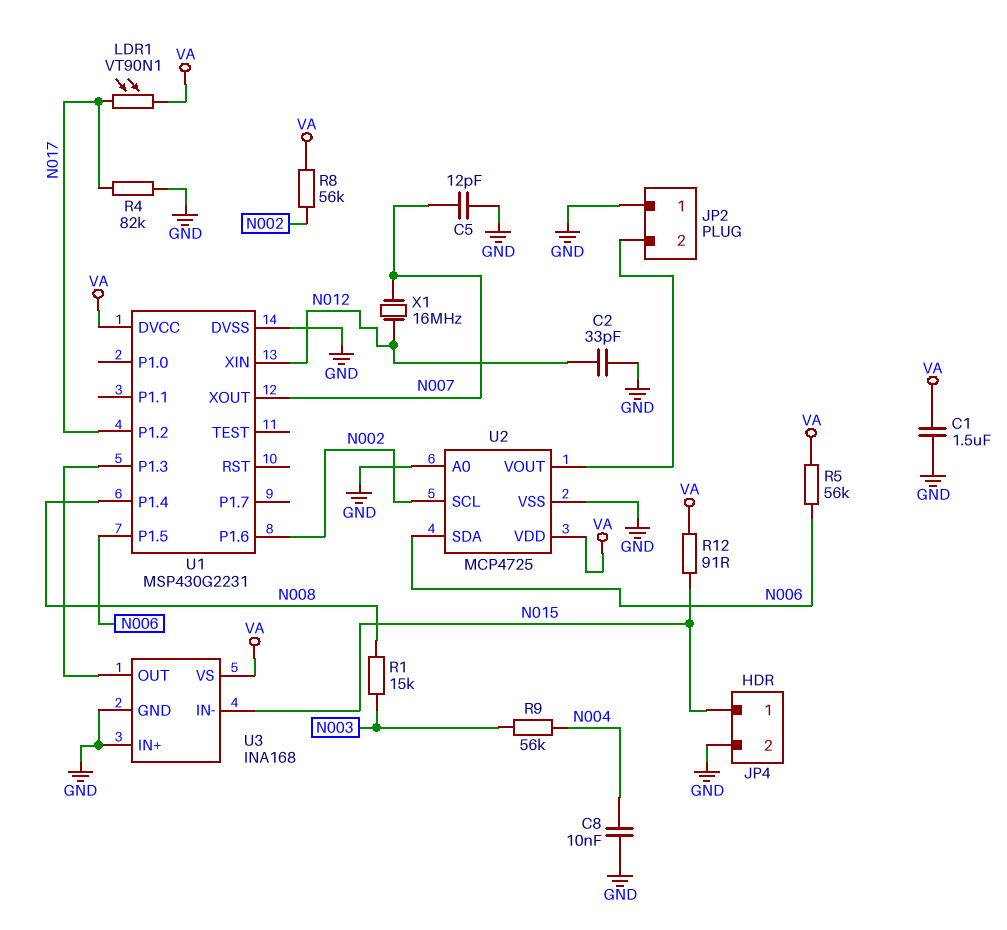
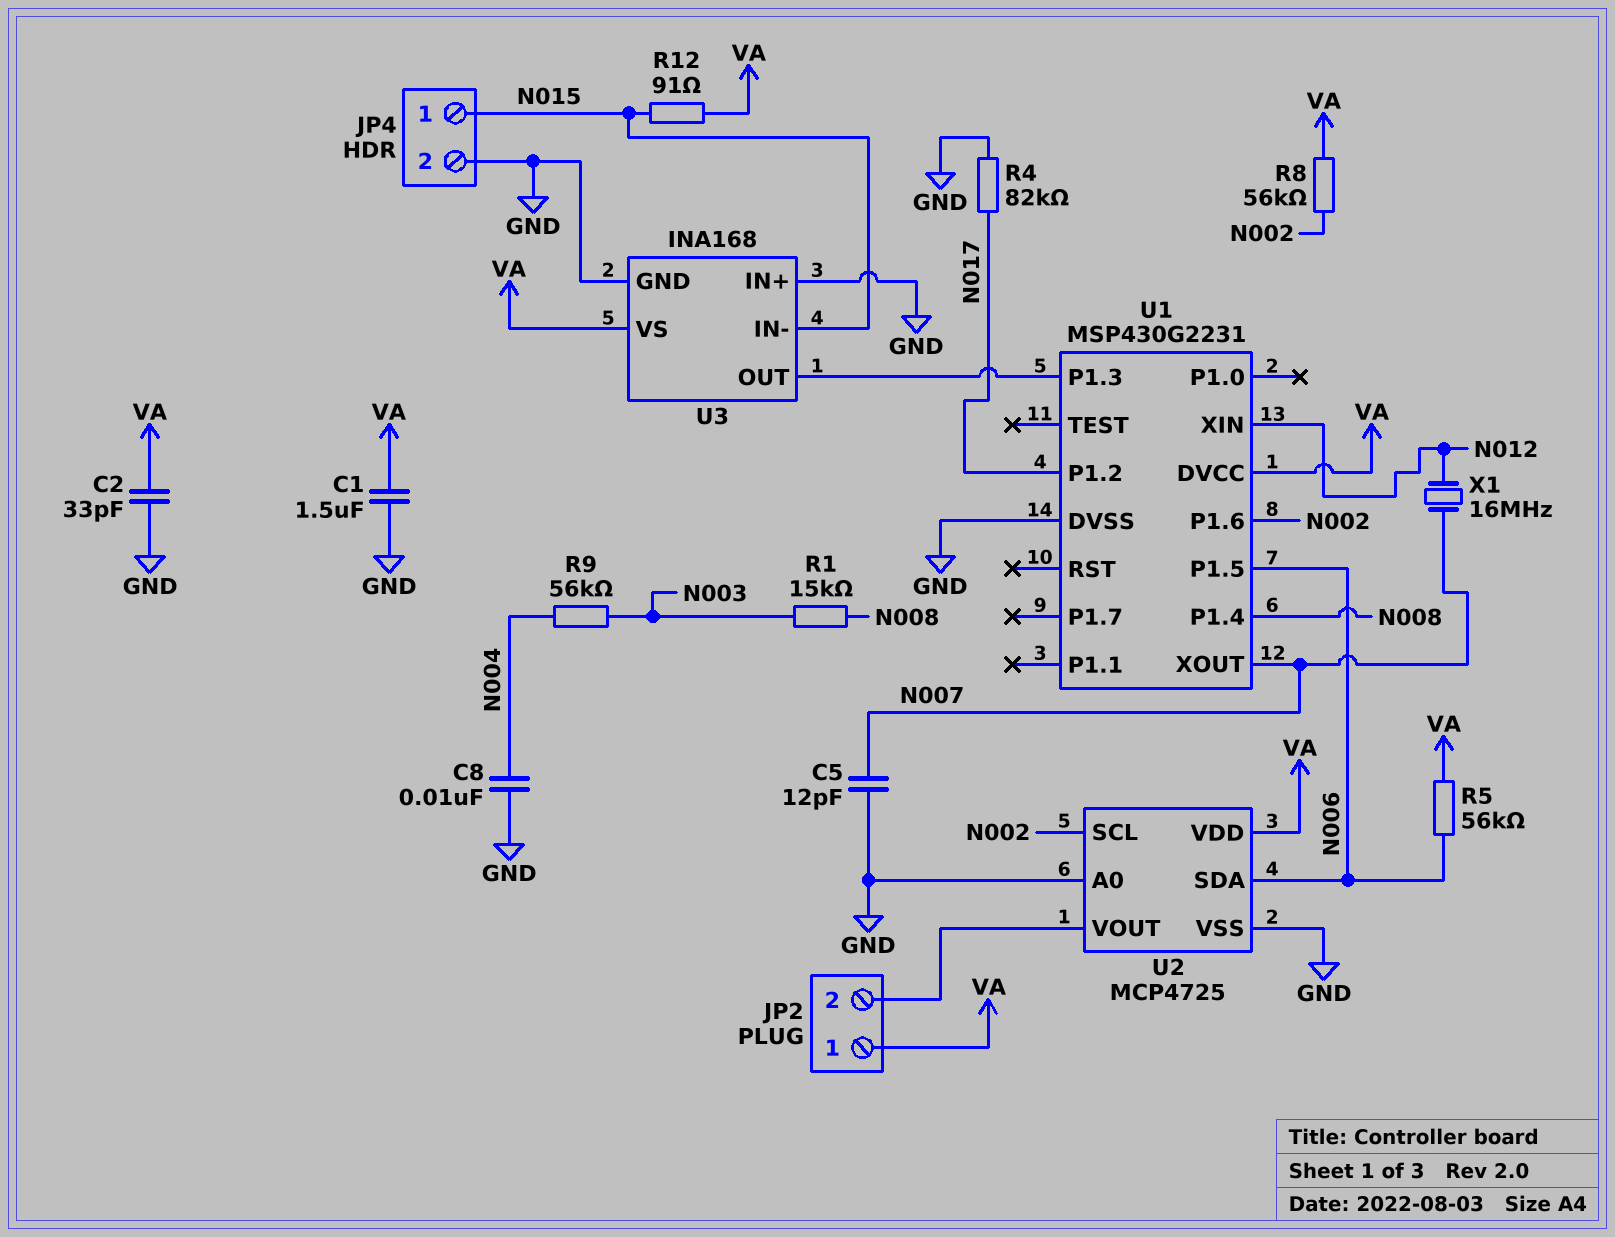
C2: 33pF (GND, N012) -> 33pF (GND, VA)
JP2 pin 1: GND -> VA
LDR1: VT90N1 (N017, VA) -> none

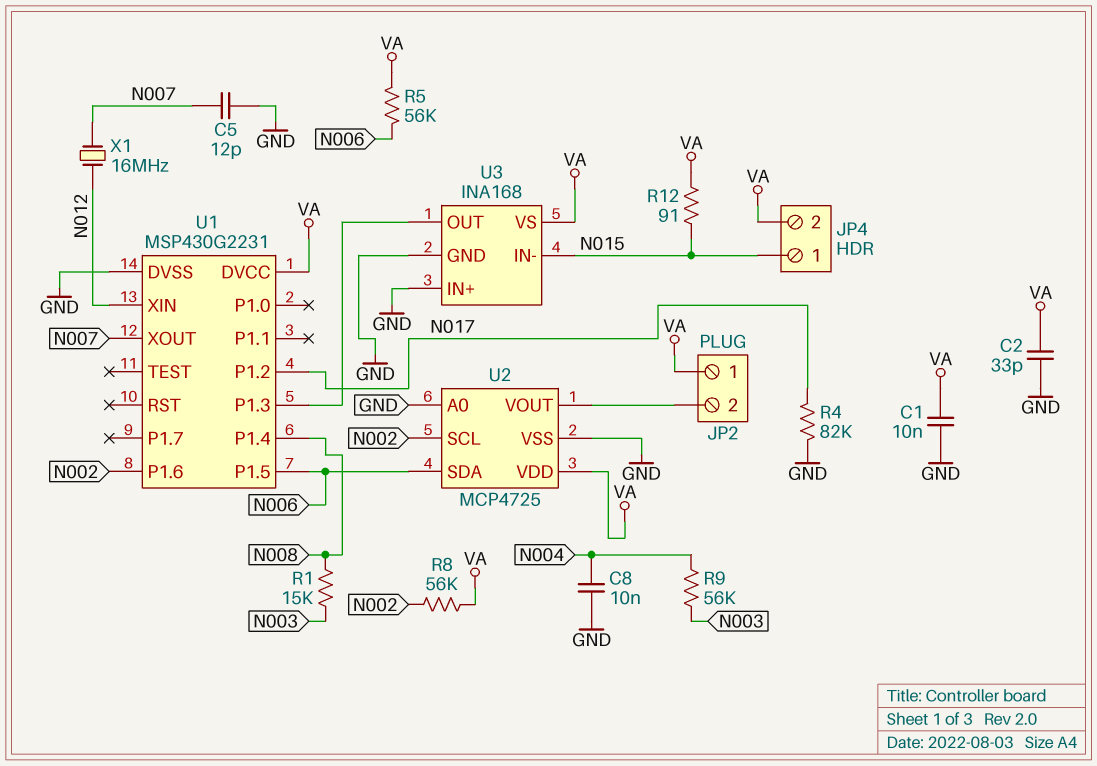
C1: 1.5uF (GND, VA) -> 10nF (GND, VA)
JP4 pin 2: GND -> VA

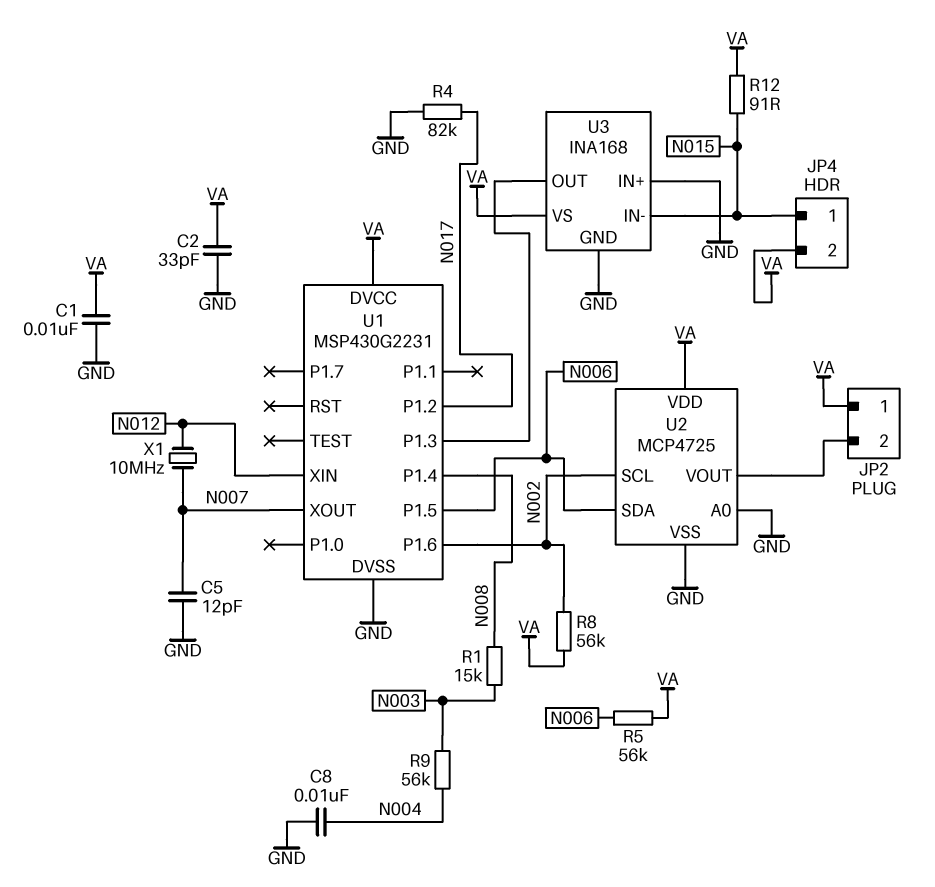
X1: 16MHz (N007, N012) -> 10MHz (N007, N012)

